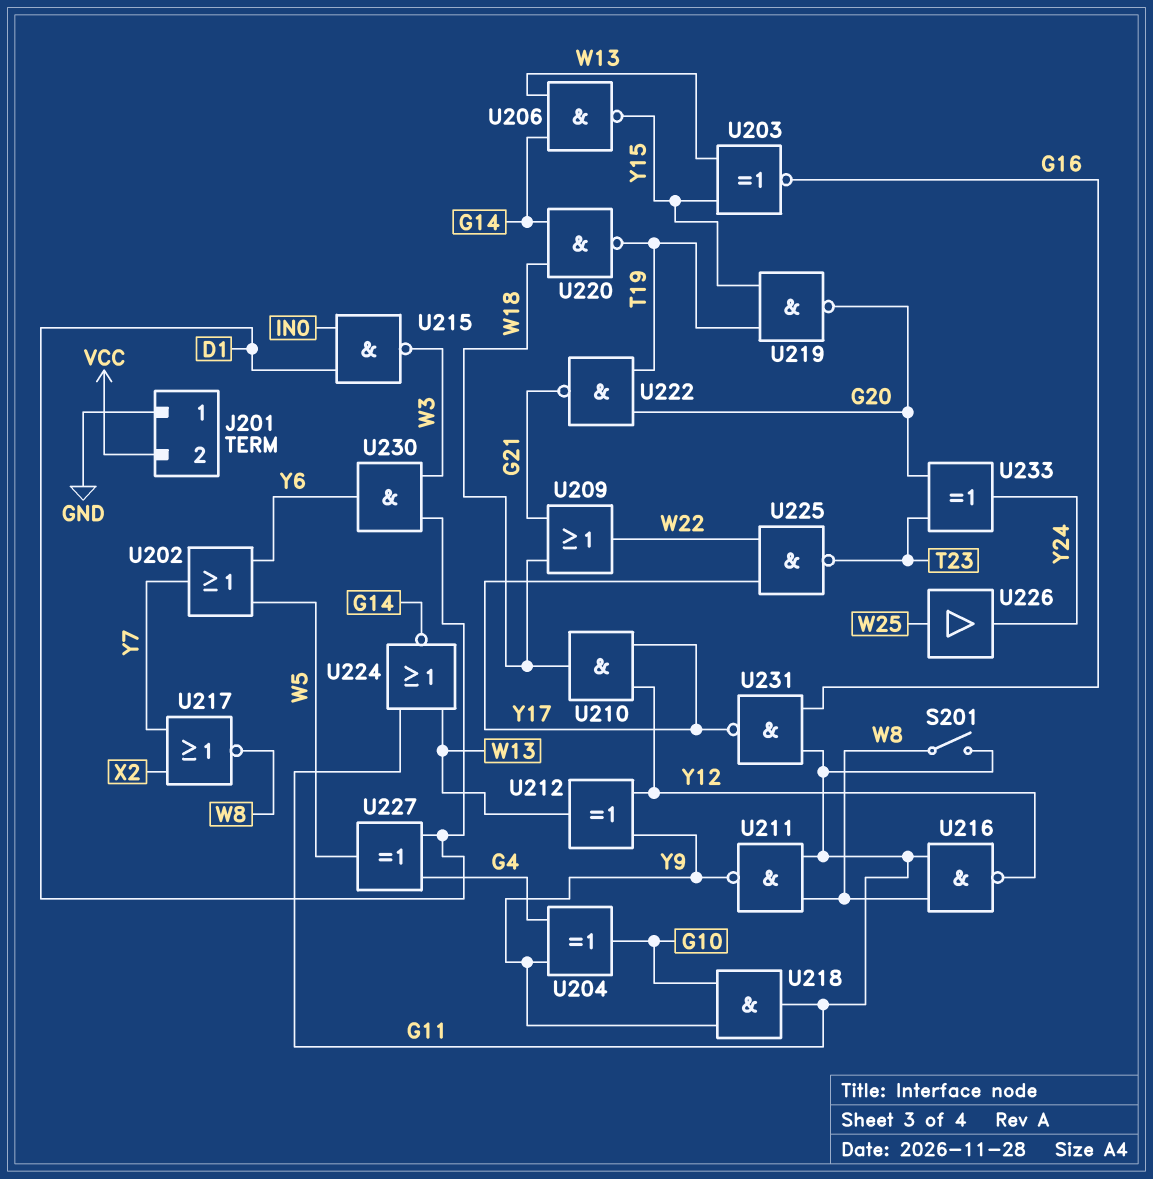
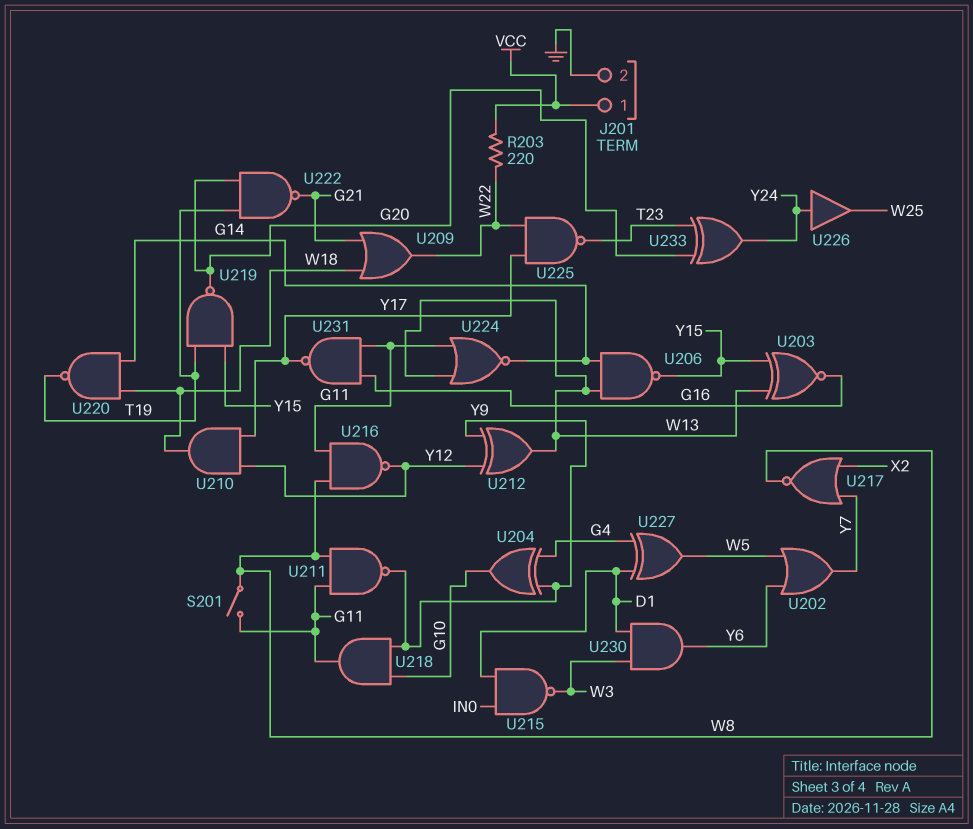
J201 pin 1: GND -> VCC
J201 pin 2: VCC -> GND
R203: none -> 220 (VCC, W22)
U226: buffer (in W25, out Y24) -> buffer (in Y24, out W25)

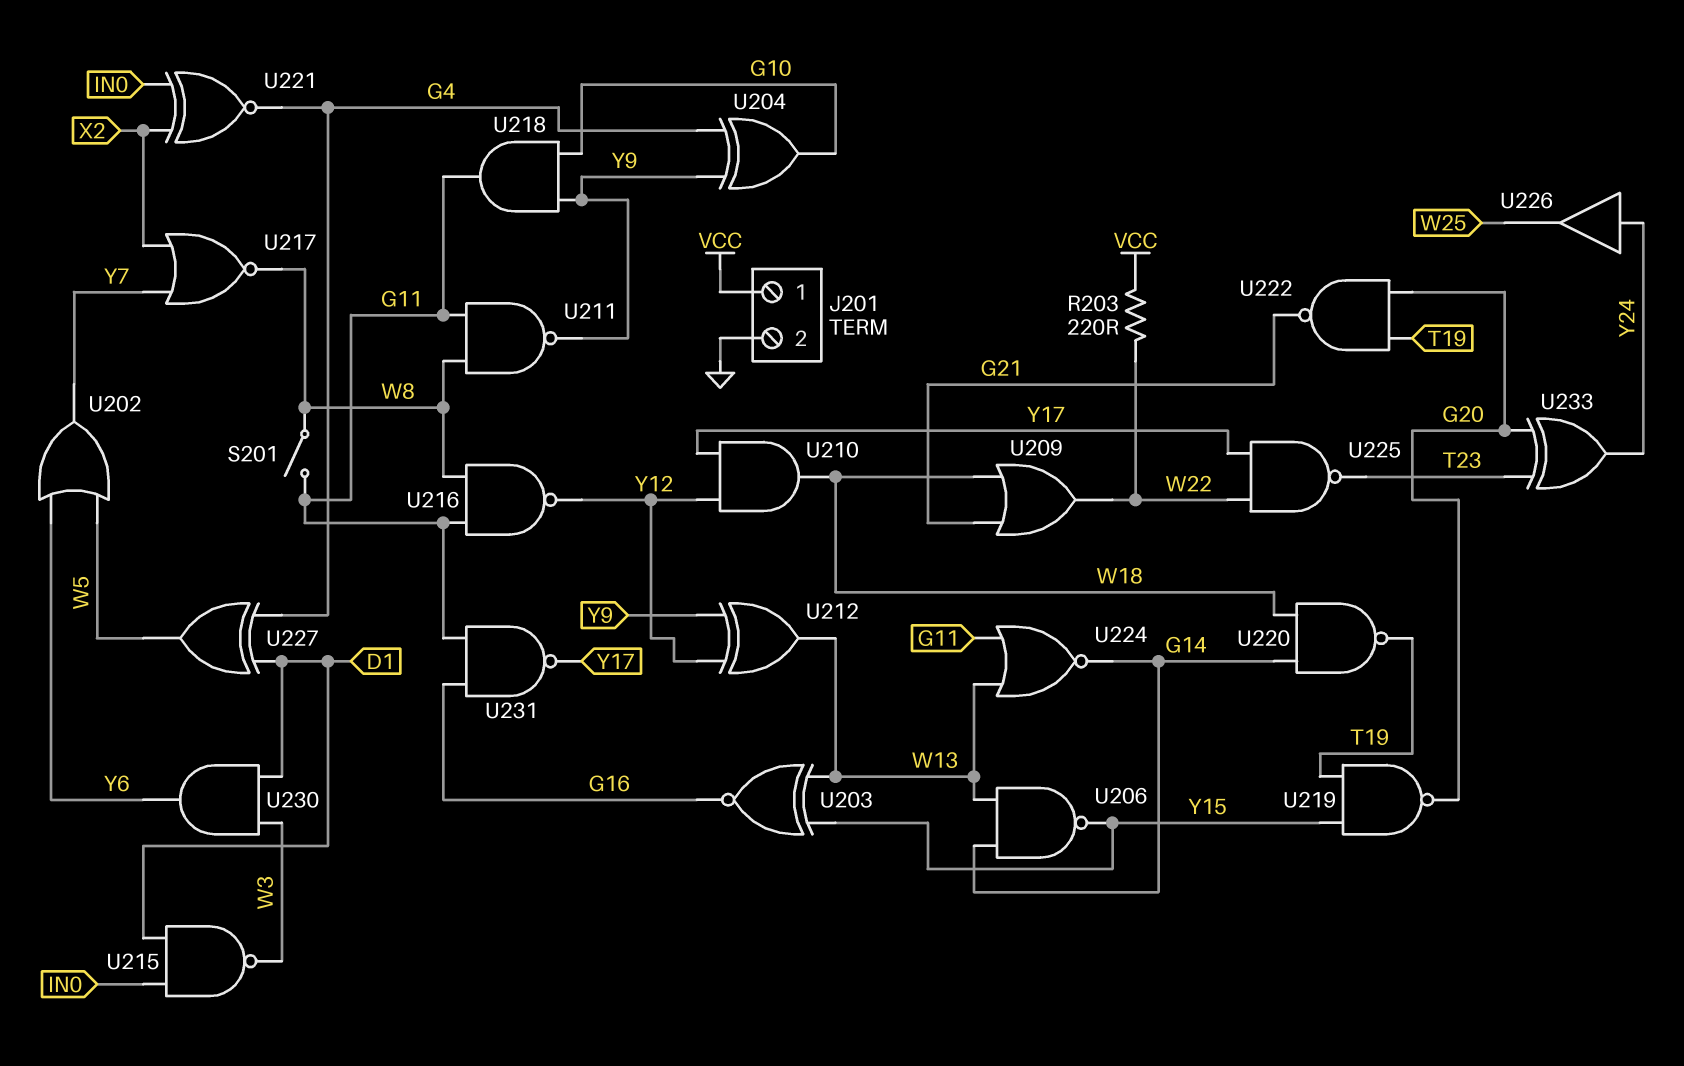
U221: none -> XNOR (in IN0, in X2, out G4)

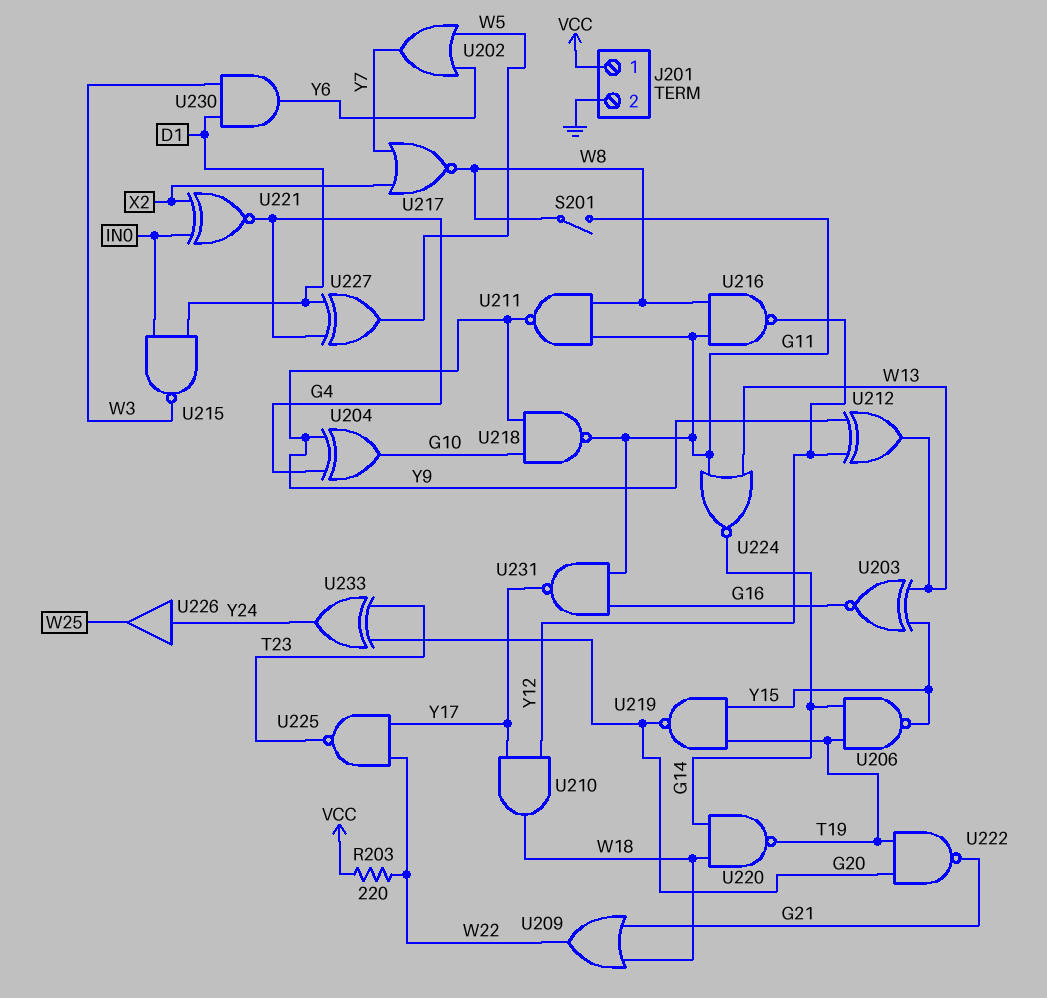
U206: NAND (in G14, in W13, out Y15) -> NAND (in G14, in T19, out Y15)
U218: AND (in G10, in Y9, out G11) -> NAND (in G10, in Y9, out G11)

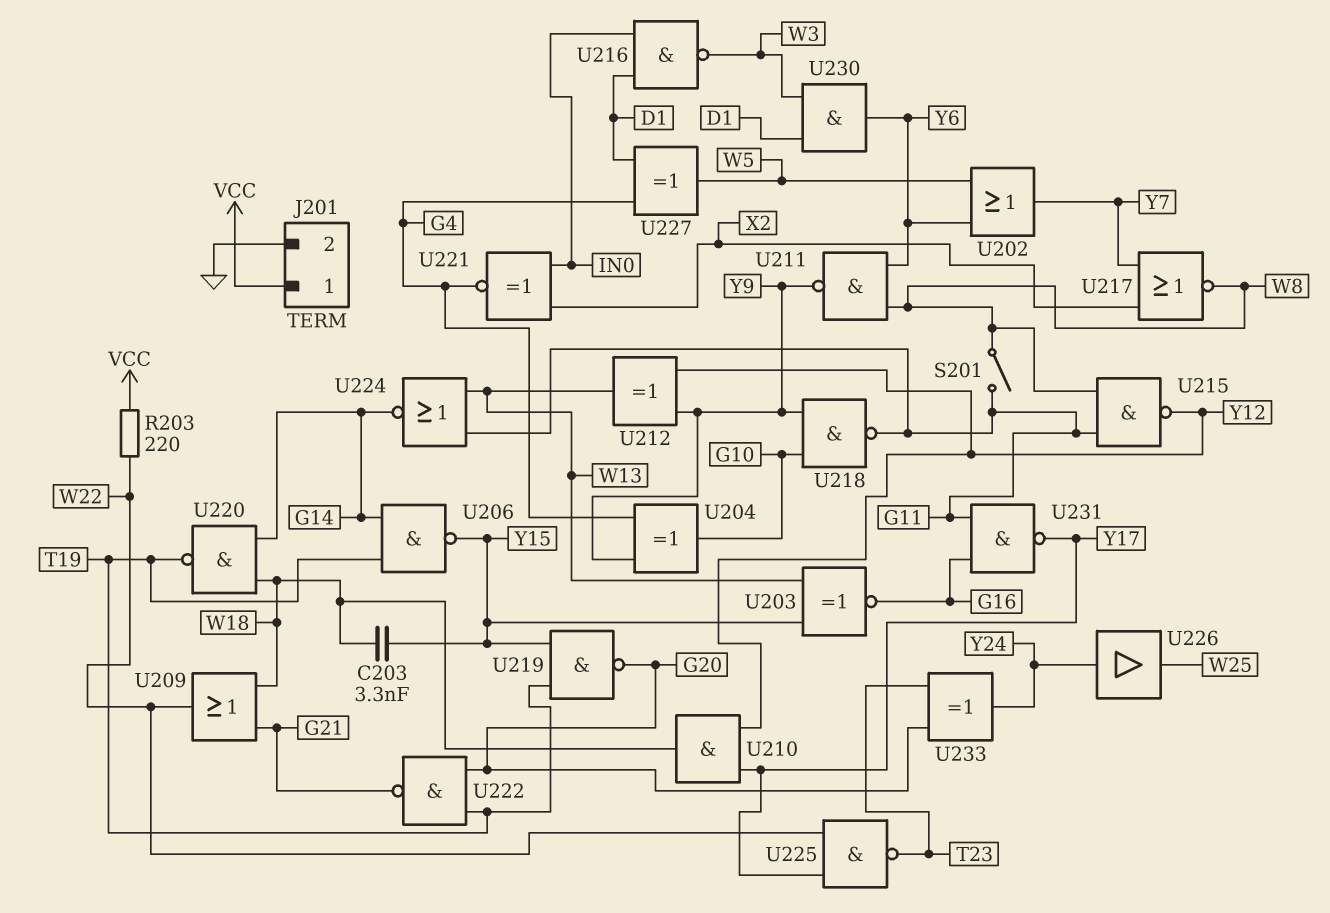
C203: none -> 3.3nF (W18, Y15)
U211: NAND (in G11, in W8, out Y9) -> NAND (in W8, in Y6, out Y9)
U215: NAND (in D1, in IN0, out W3) -> NAND (in G11, in W8, out Y12)
U216: NAND (in G11, in W8, out Y12) -> NAND (in D1, in IN0, out W3)

